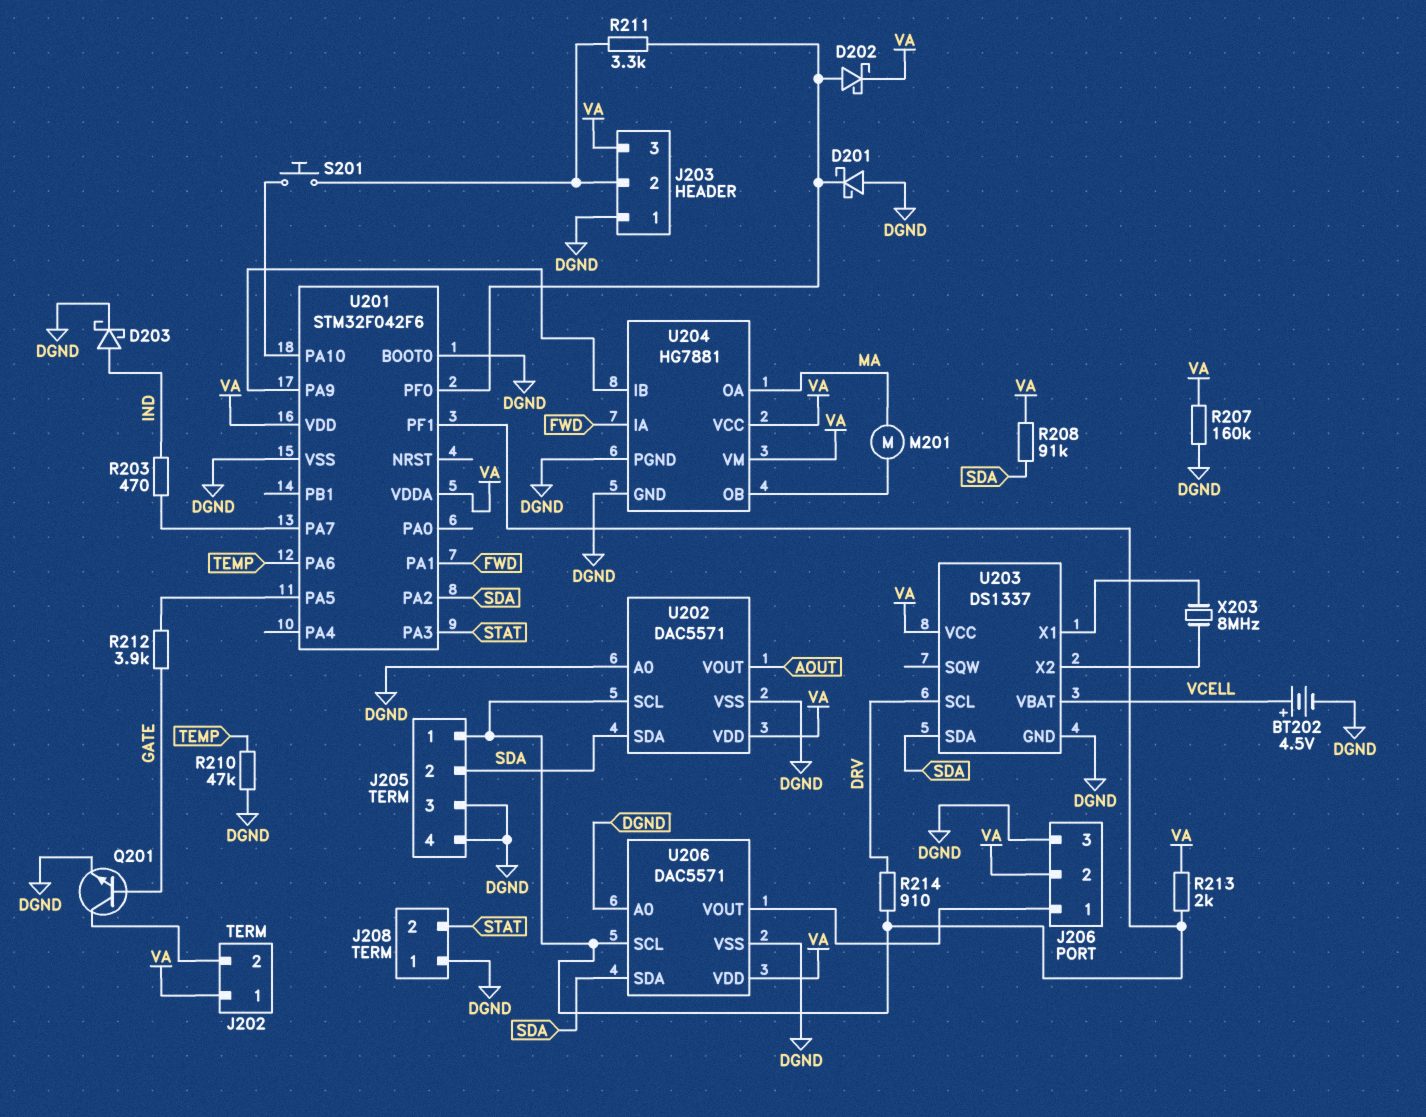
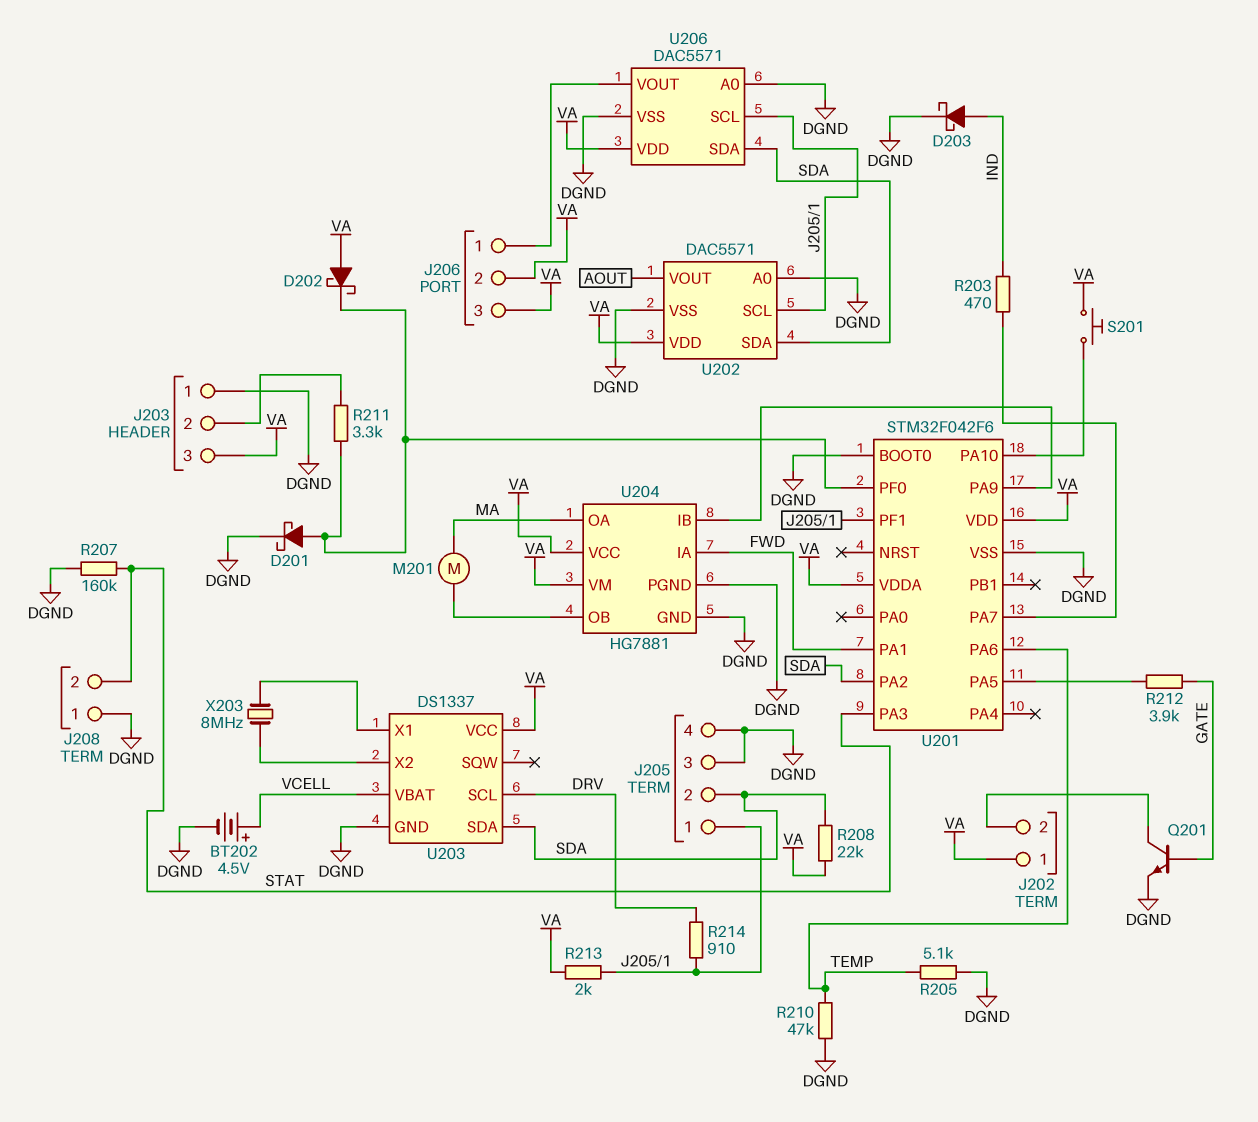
D201: schottky (A DGND, K U201/PF0) -> schottky (A U201/PF0, K DGND)
D202: schottky (A U201/PF0, K VA) -> schottky (A VA, K U201/PF0)
J206 pin 3: DGND -> VA
R205: none -> 5.1k (DGND, TEMP)
R207: 160k (DGND, VA) -> 160k (DGND, STAT)
R208: 91k (SDA, VA) -> 22k (SDA, VA)
S201: button (J203/2, U201/PA10) -> button (U201/PA10, VA)

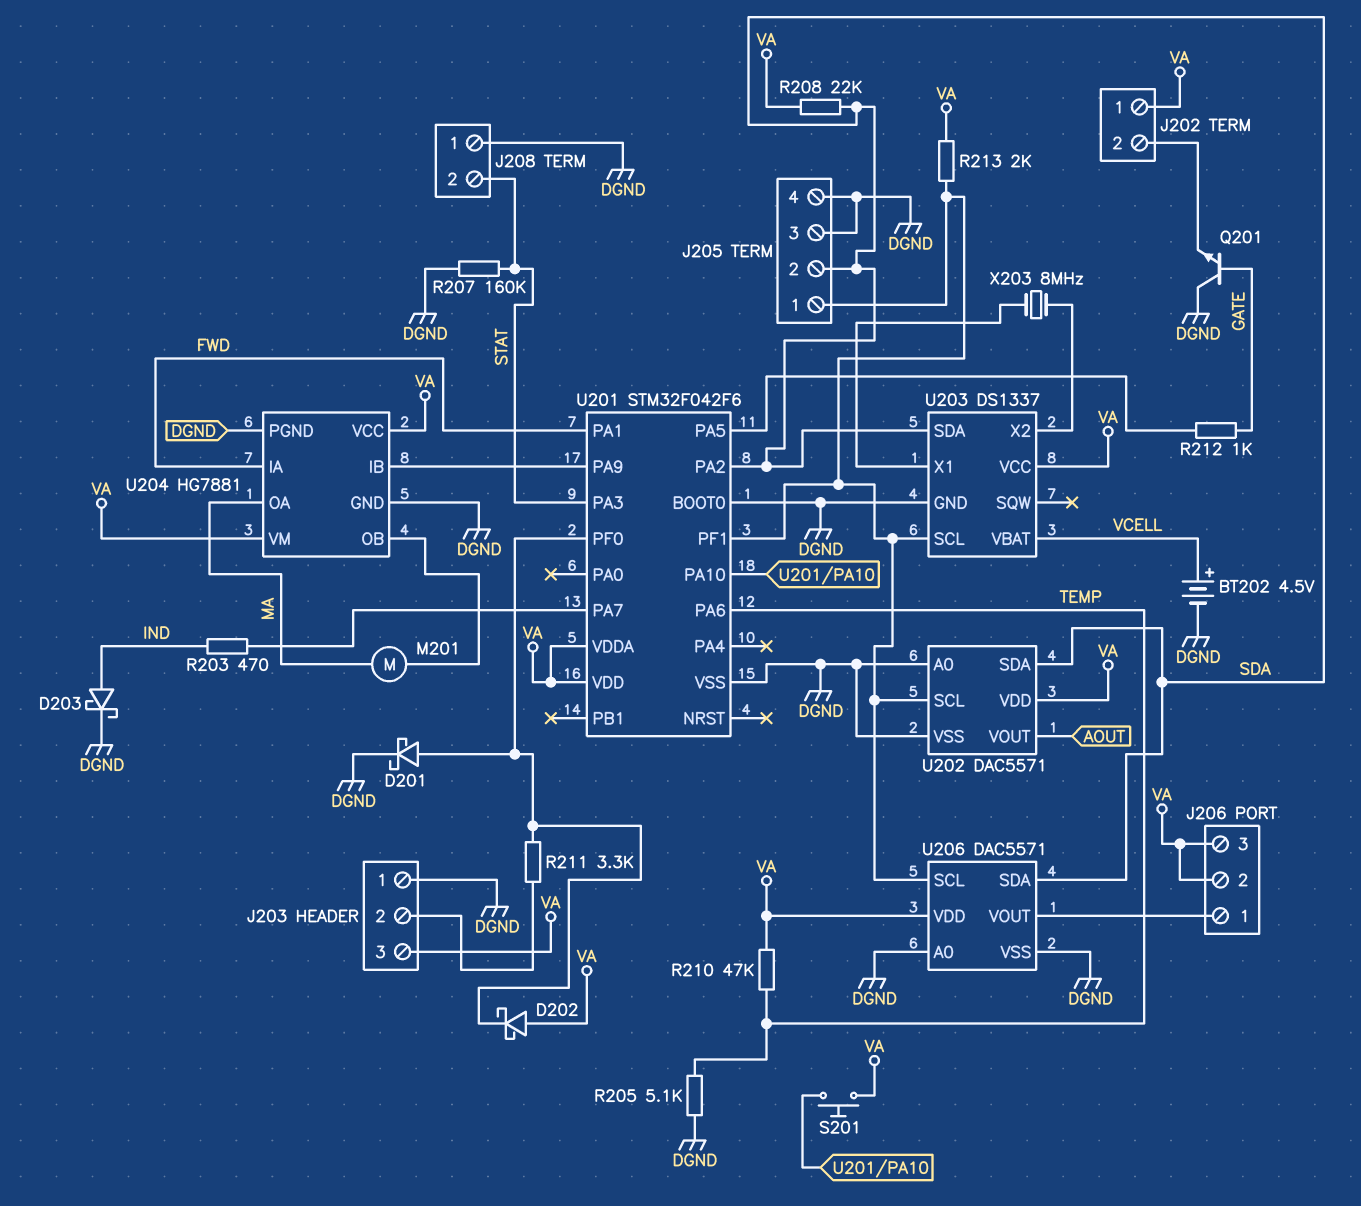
Q201: NPN (B GATE, C J202/2, E DGND) -> NPN (B GATE, C DGND, E J202/2)
R210: 47k (DGND, TEMP) -> 47k (TEMP, VA)
R212: 3.9k (GATE, U201/PA5) -> 1k (GATE, U201/PA5)
R214: 910 (DRV, J205/1) -> none
U203 pin SCL: DRV -> J205/1

